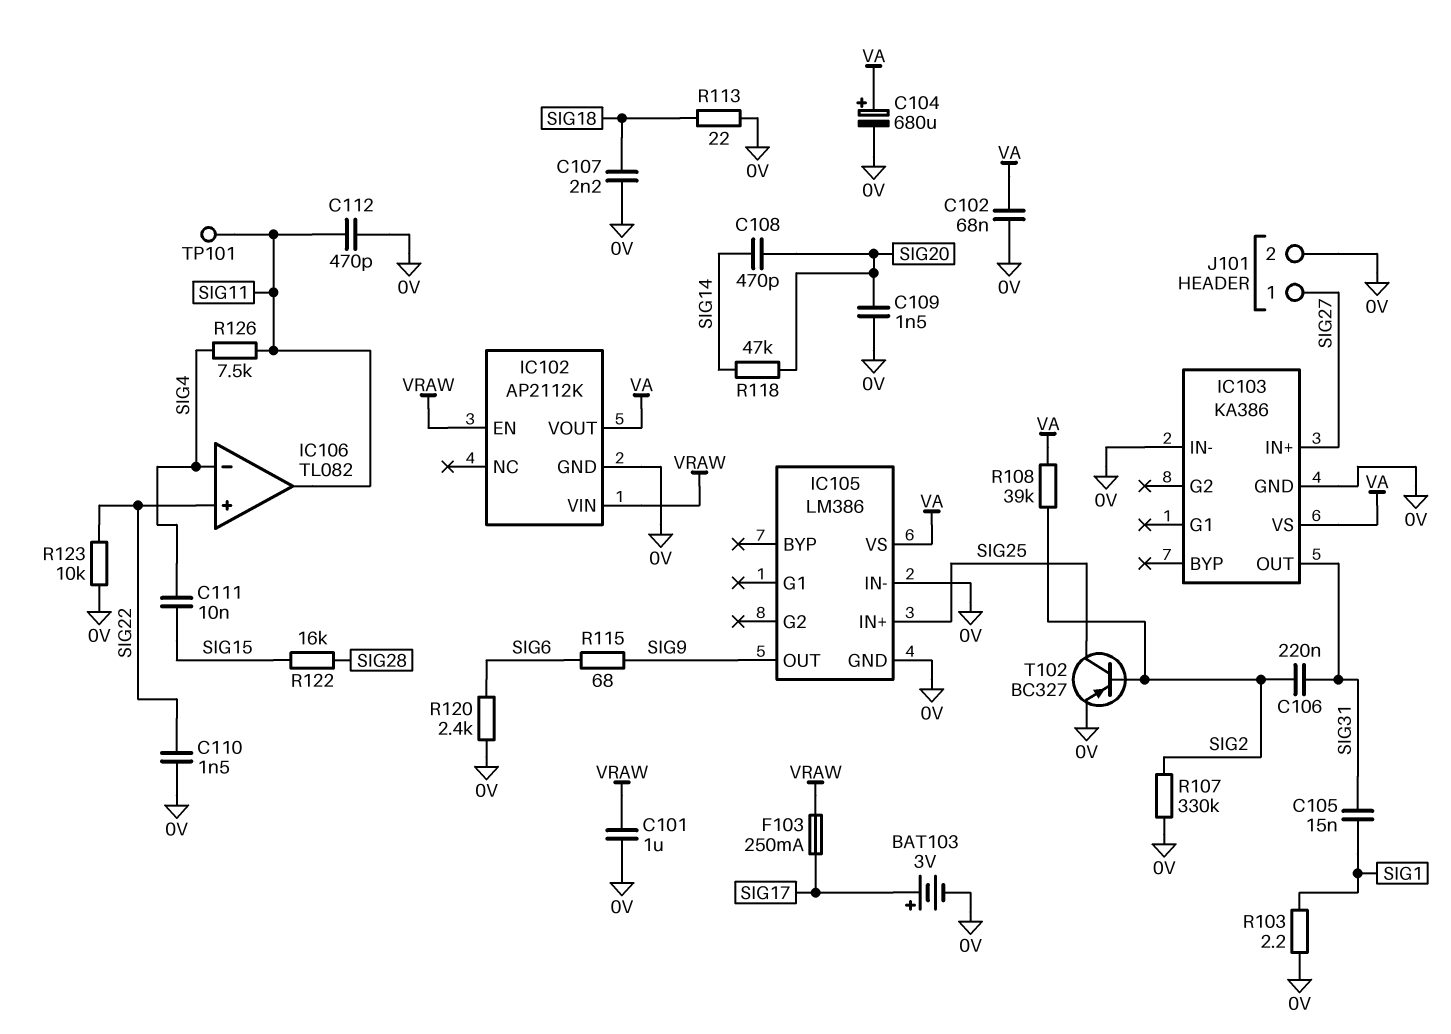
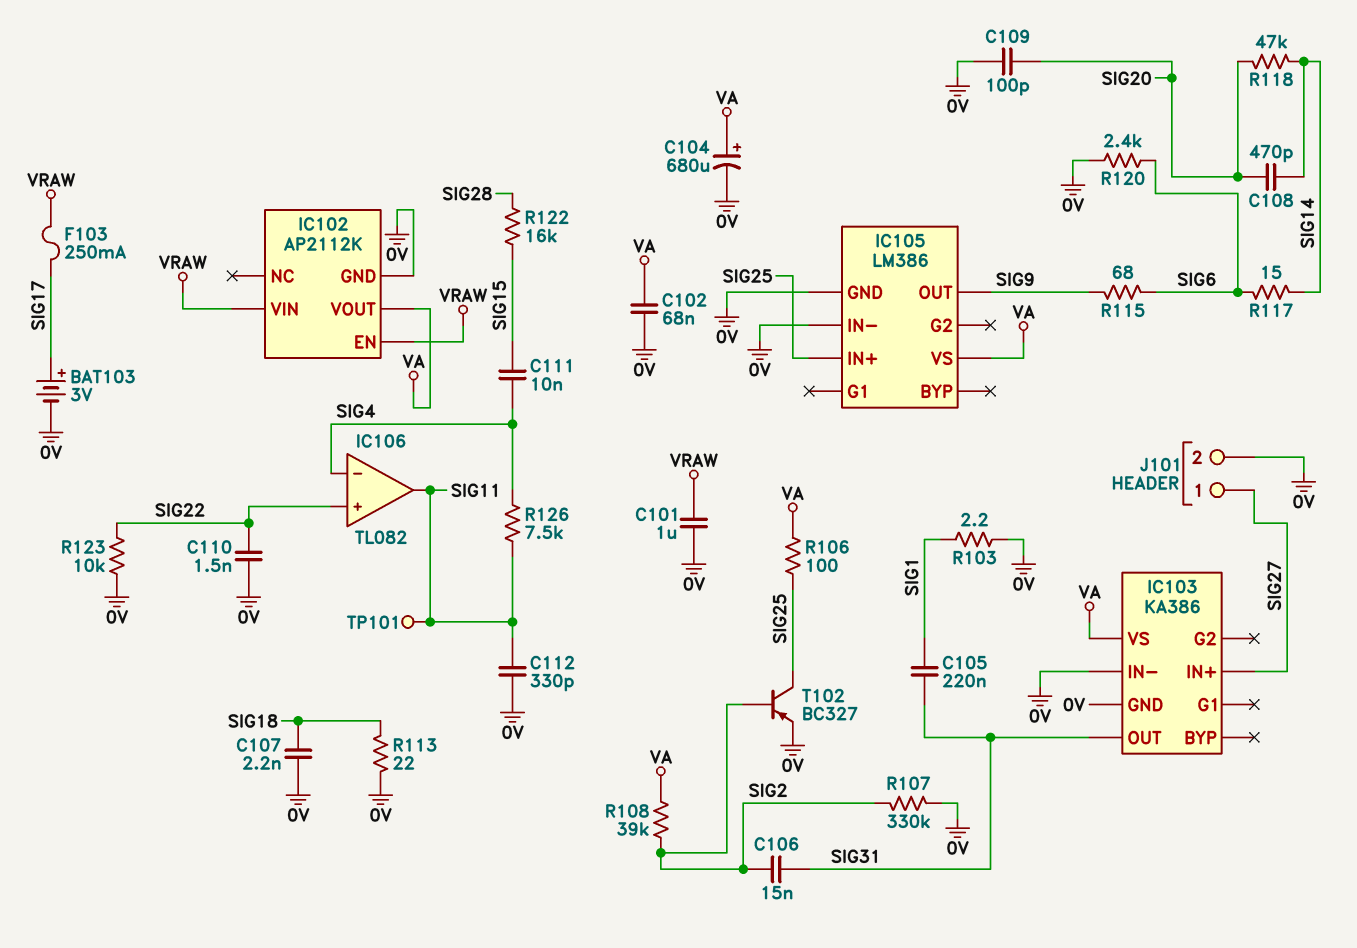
C105: 15nF (SIG1, SIG31) -> 220nF (SIG1, SIG31)
C106: 220nF (SIG2, SIG31) -> 15nF (SIG2, SIG31)
C109: 1.5nF (0V, SIG20) -> 100pF (0V, SIG20)
C112: 470pF (0V, SIG11) -> 330pF (0V, SIG11)
R106: none -> 100 (SIG25, VA)
R117: none -> 15 (SIG6, SIG14)

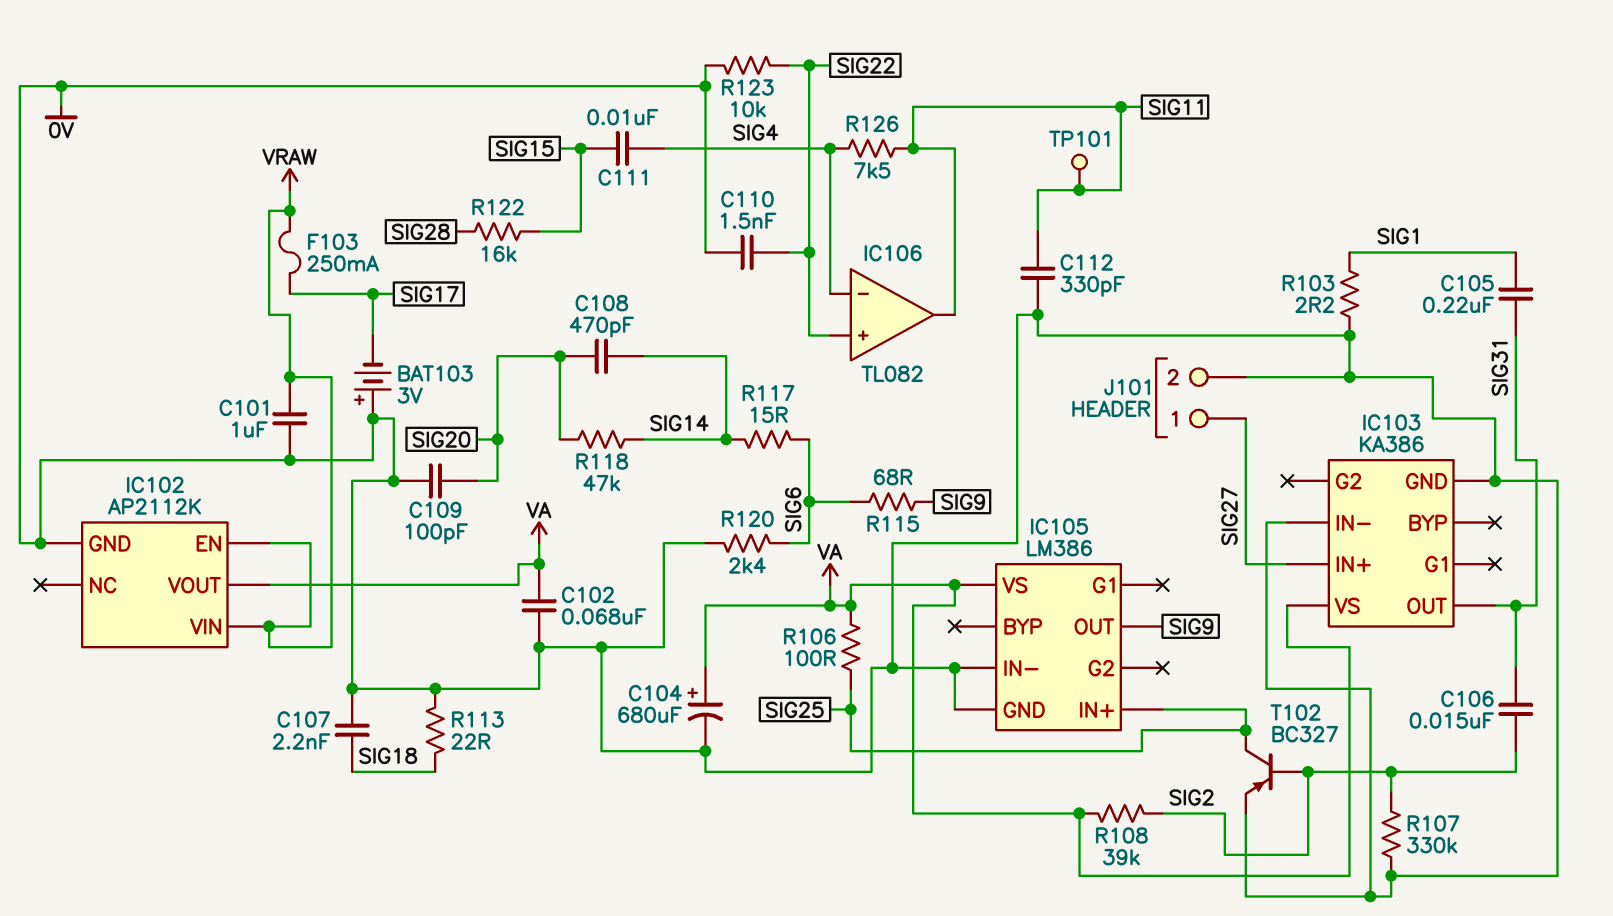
BAT103: 3V (plus SIG17, minus 0V) -> 3V (plus 0V, minus SIG17)

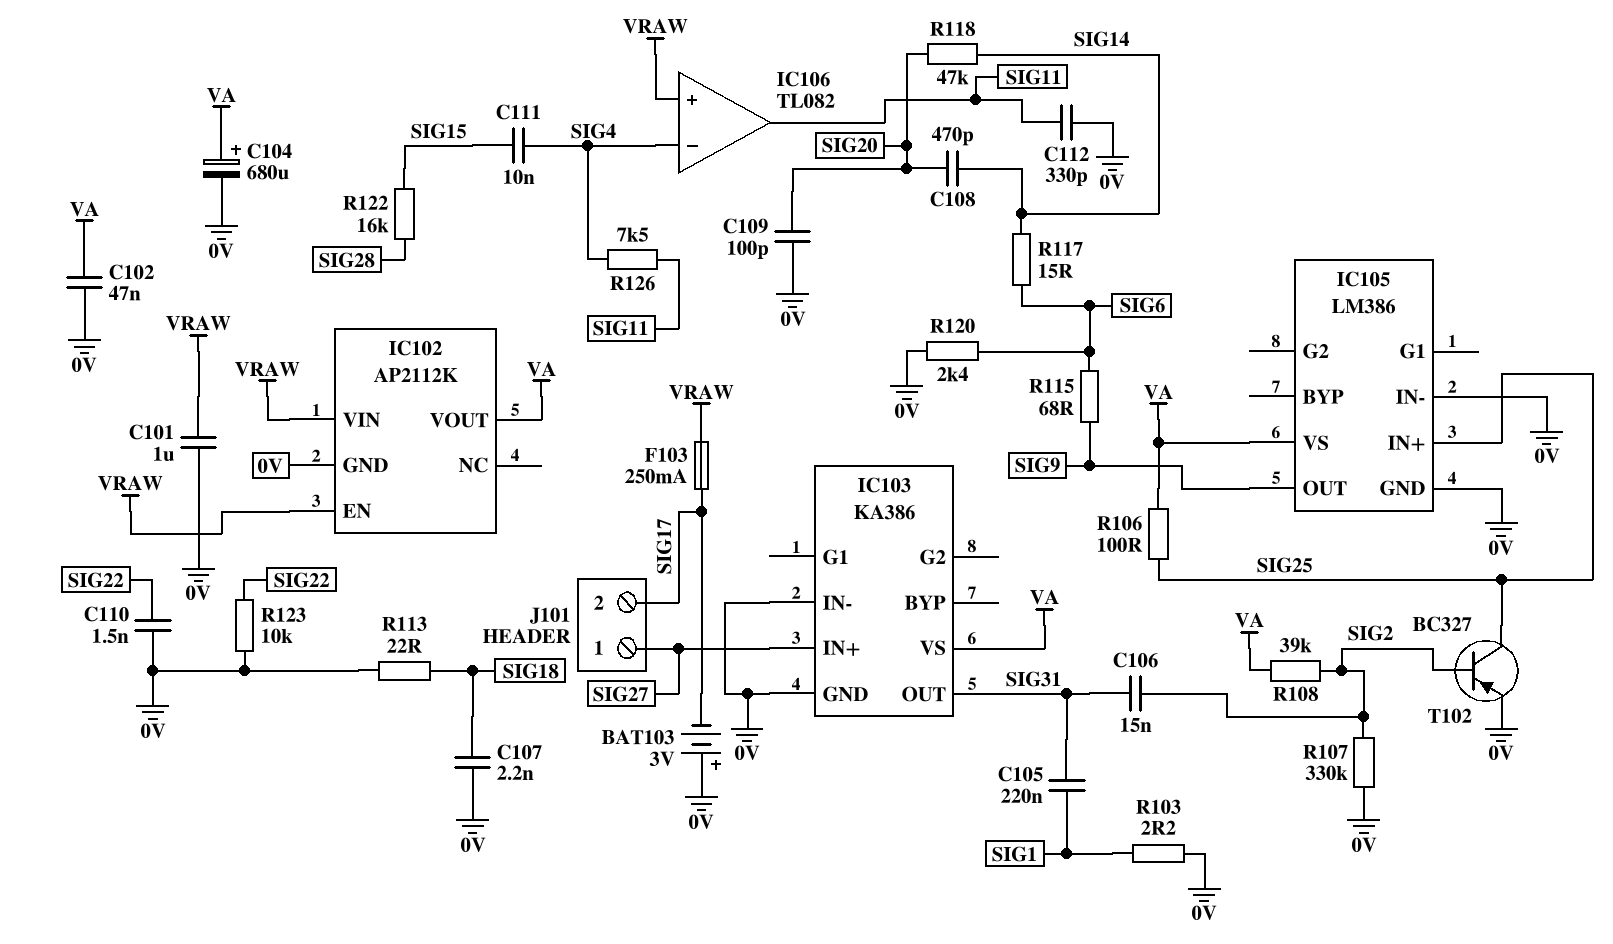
C102: 68nF (0V, VA) -> 47nF (0V, VA)
IC106 pin in+: SIG22 -> VRAW
J101 pin 2: 0V -> SIG17
TP101: test point (SIG11) -> none

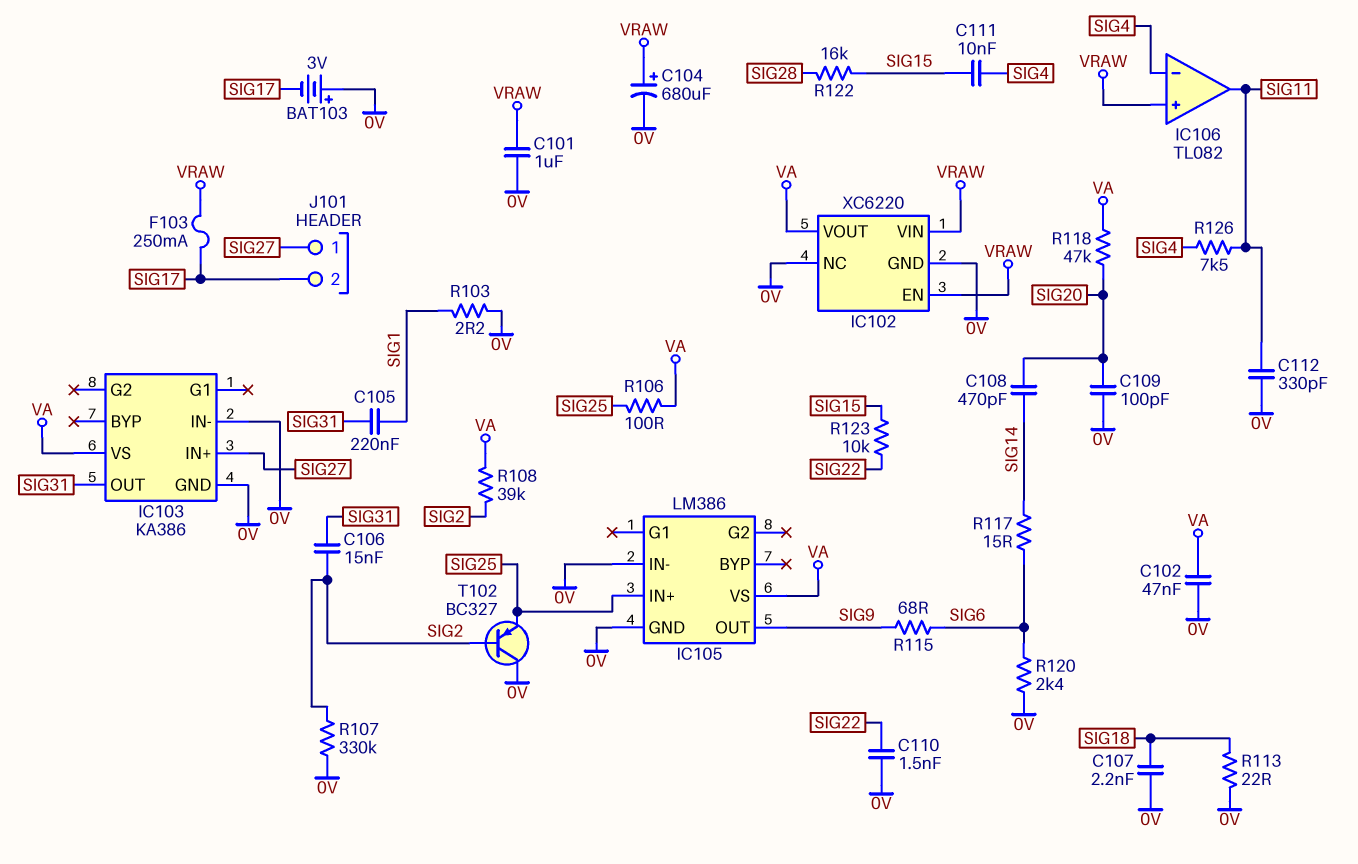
C104: 680uF (plus VA, minus 0V) -> 680uF (plus VRAW, minus 0V)
IC102: AP2112K -> XC6220
IC102 pin NC: none -> 0V
R118: 47k (SIG14, SIG20) -> 47k (SIG20, VA)
R123: 10k (0V, SIG22) -> 10k (SIG15, SIG22)
T102: PNP BC327 (B SIG2, C SIG25, E 0V) -> PNP BC327 (B SIG2, C 0V, E SIG25)

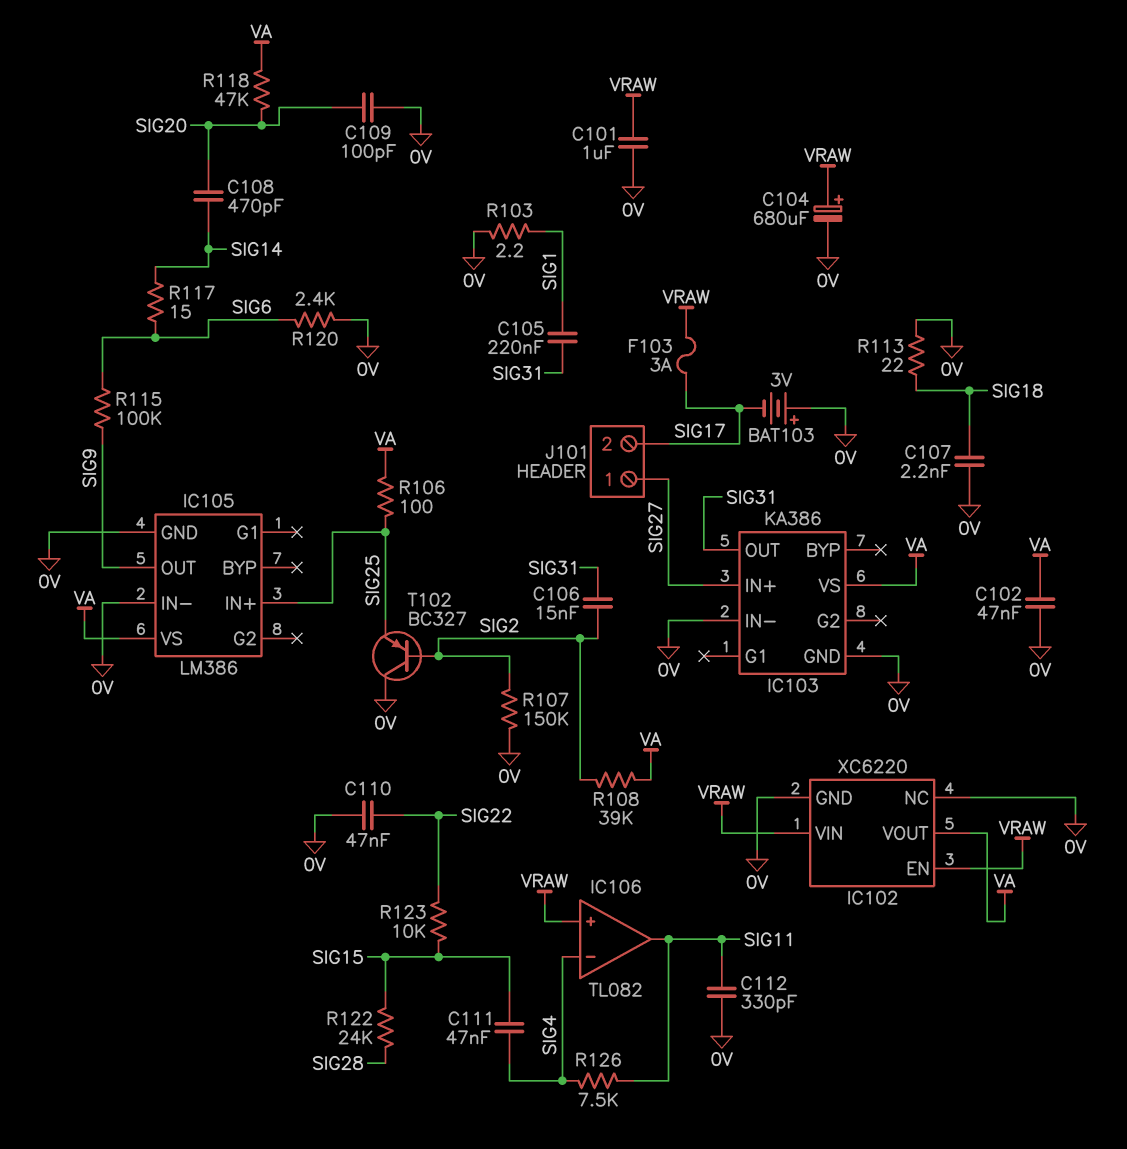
C110: 1.5nF (0V, SIG22) -> 47nF (0V, SIG22)
C111: 10nF (SIG4, SIG15) -> 47nF (SIG4, SIG15)
F103: 250mA (SIG17, VRAW) -> 3A (SIG17, VRAW)
R107: 330k (0V, SIG2) -> 150k (0V, SIG2)
R115: 68 (SIG6, SIG9) -> 100k (SIG6, SIG9)
R122: 16k (SIG15, SIG28) -> 24k (SIG15, SIG28)

